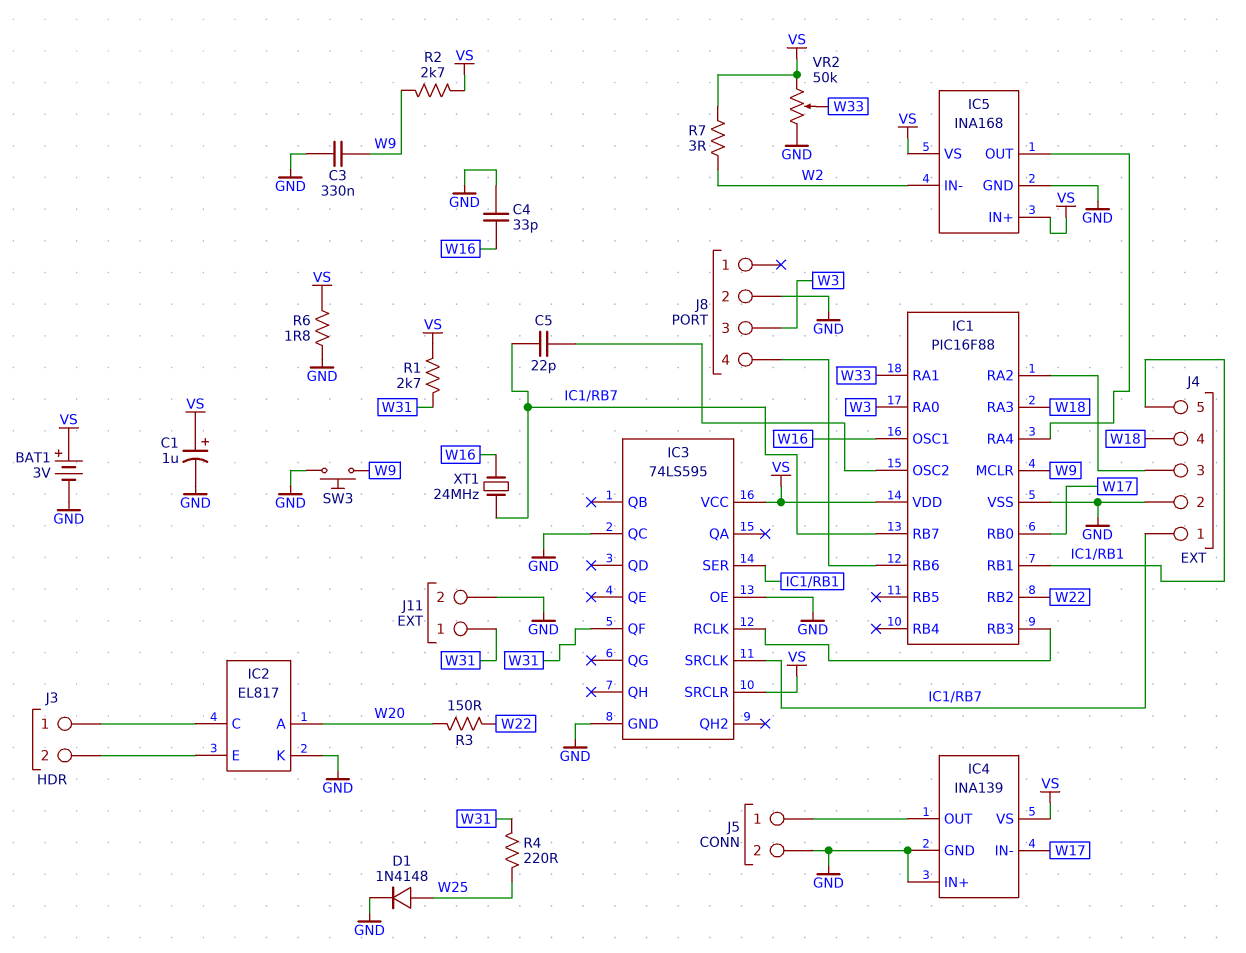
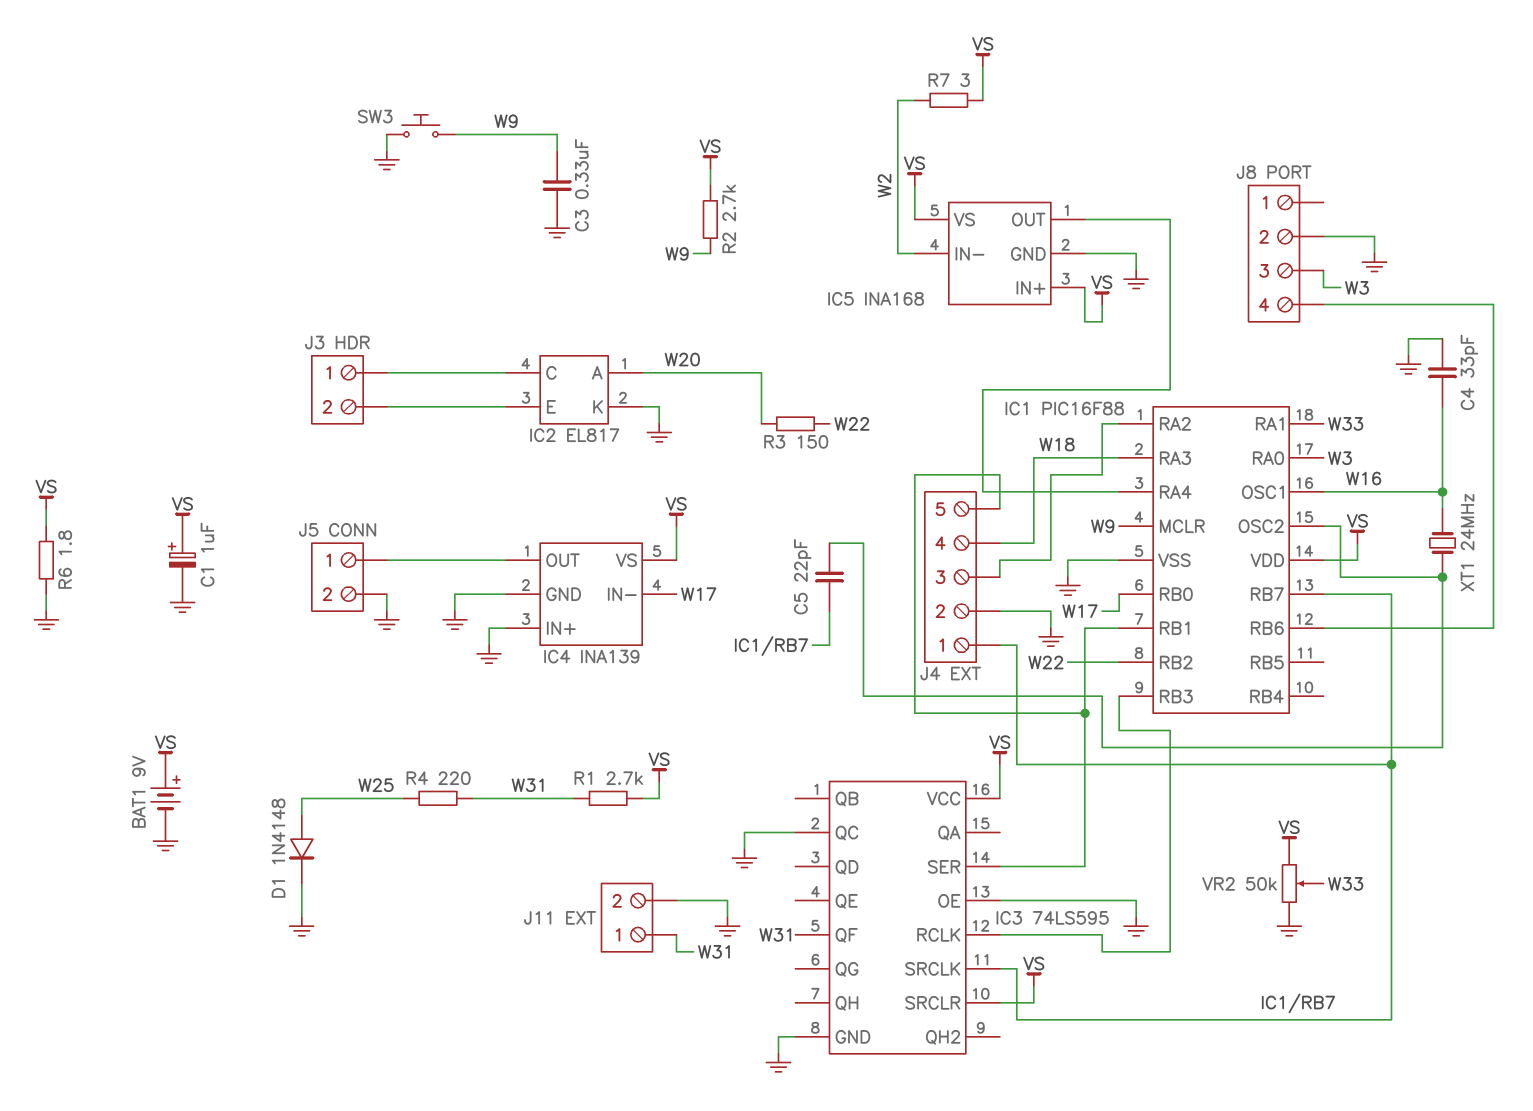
BAT1: 3V (plus VS, minus GND) -> 9V (plus VS, minus GND)
XT1: 24MHz (IC1/RB7, W16) -> 24MHz (IC1/OSC2, W16)

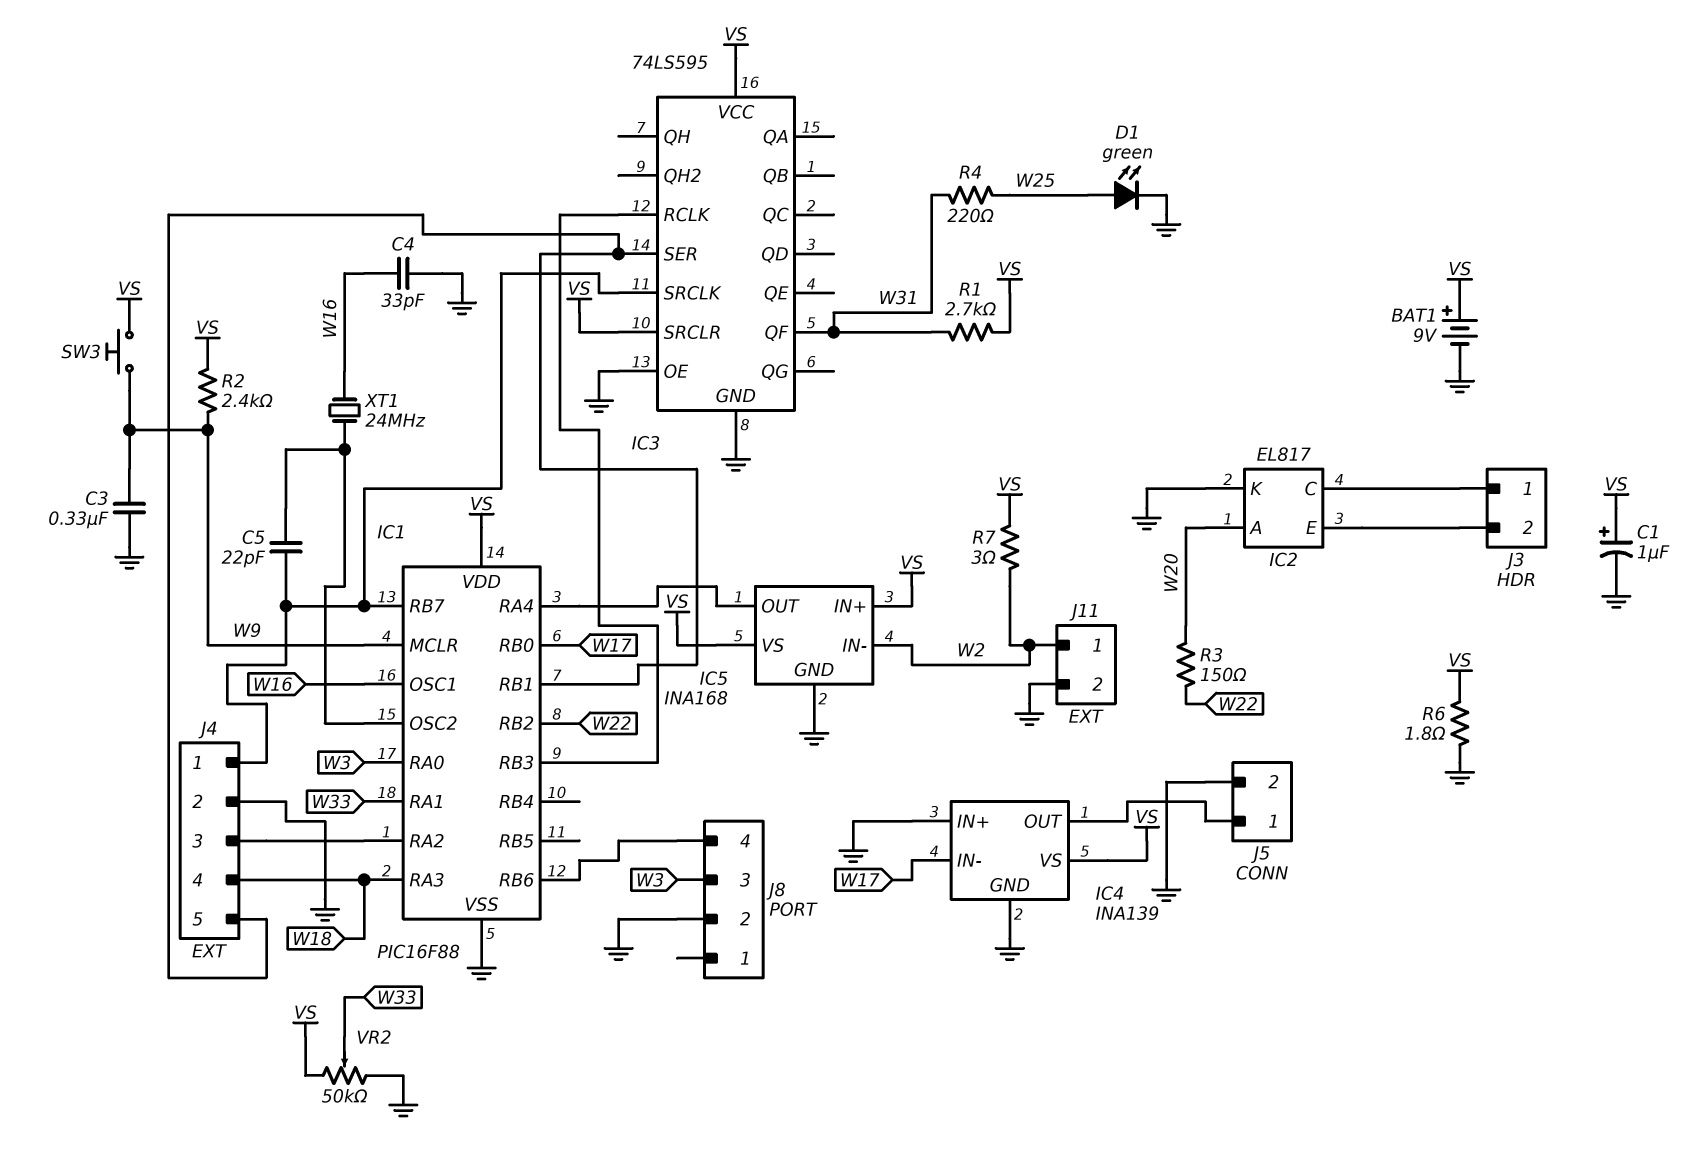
D1: diode 1N4148 (A W25, K GND) -> LED green (A W25, K GND)
IC3 pin QC: GND -> none
J11 pin 1: W31 -> W2
R2: 2.7k (VS, W9) -> 2.4k (VS, W9)
SW3: button (GND, W9) -> button (VS, W9)

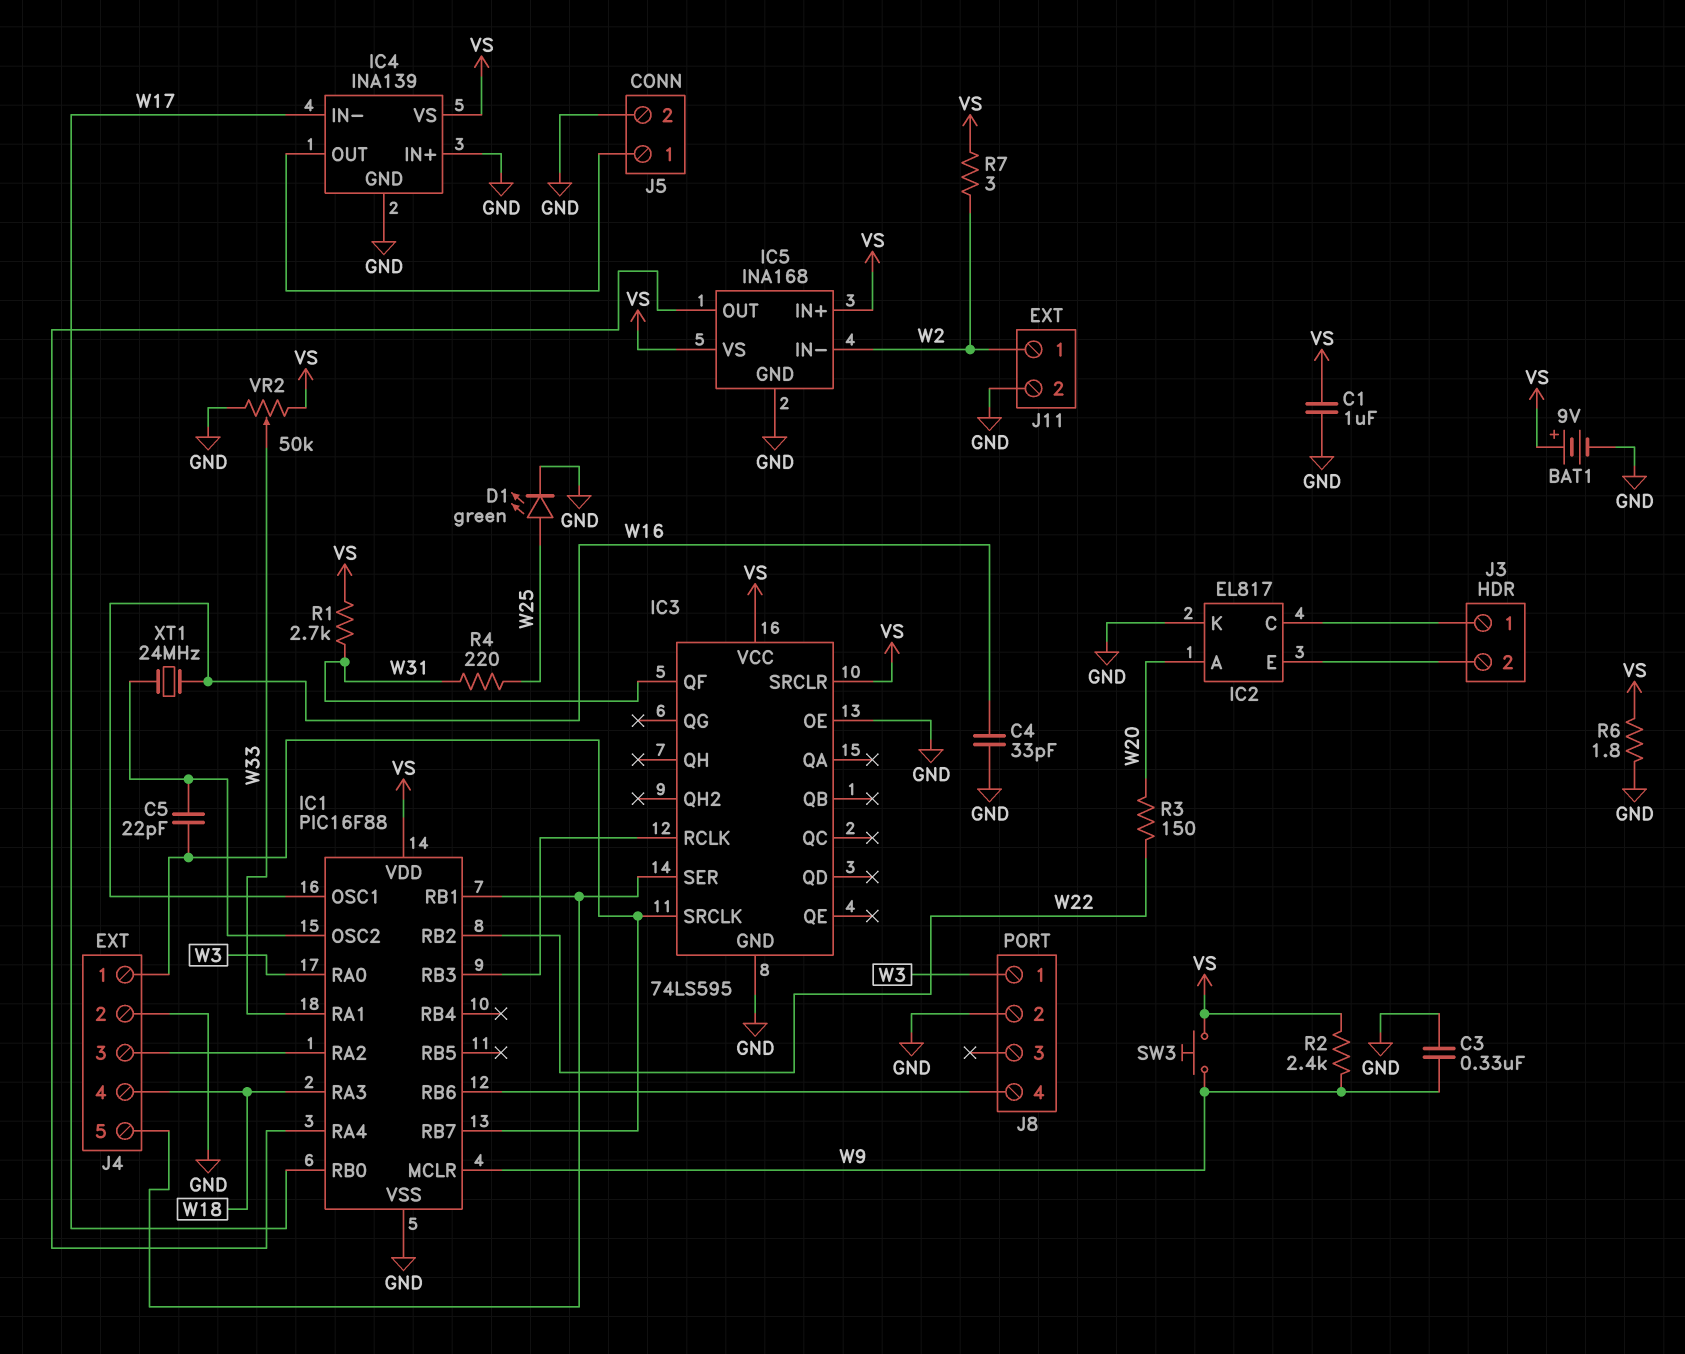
C1: 1uF (plus VS, minus GND) -> 1uF (GND, VS)
J8 pin 1: none -> W3
J8 pin 3: W3 -> none

